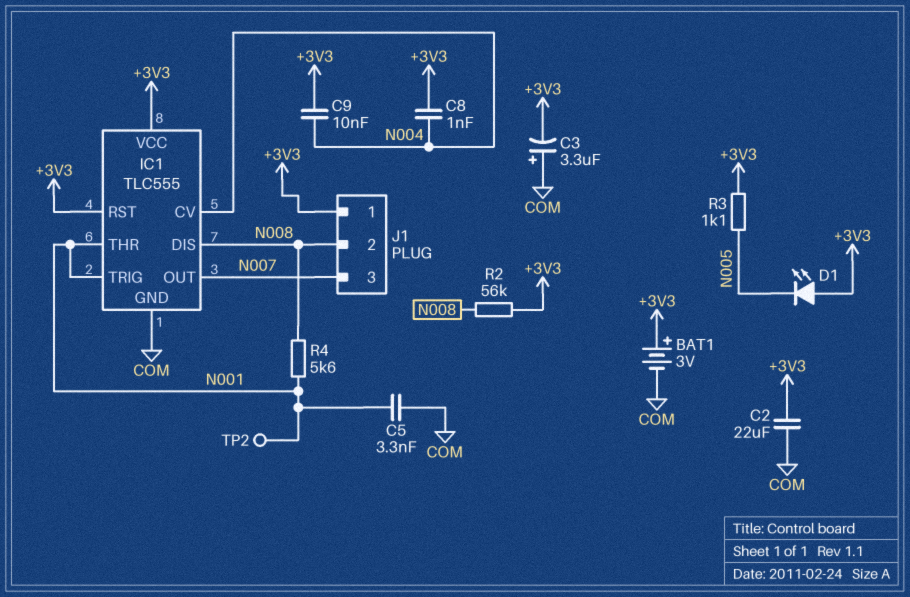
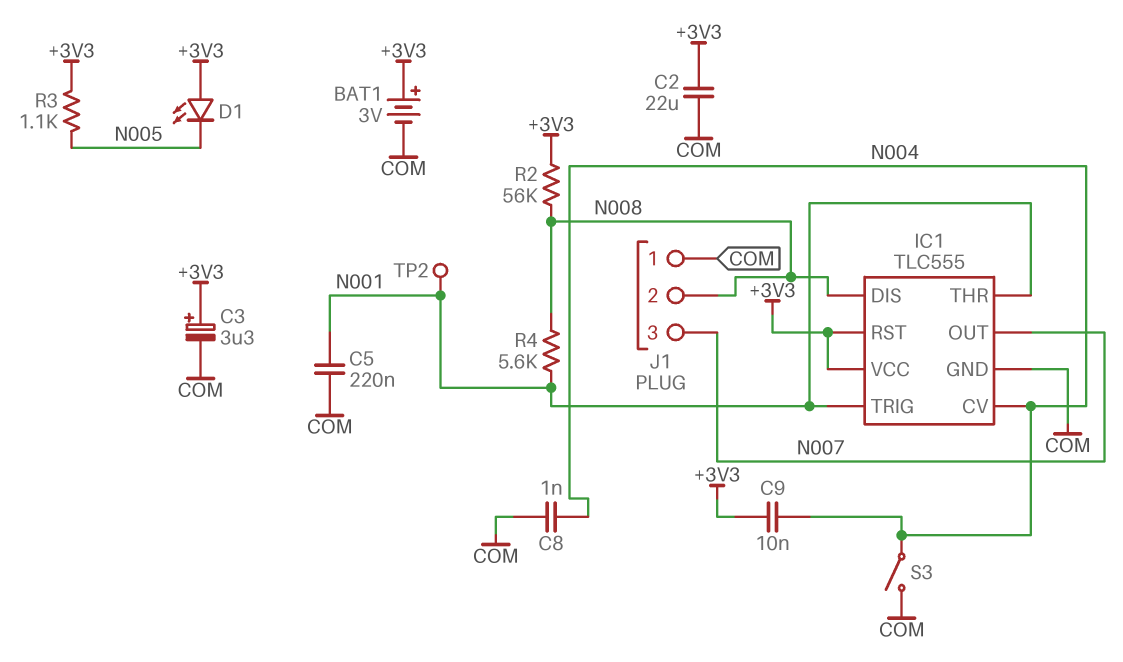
C3: 3.3uF (plus COM, minus +3V3) -> 3.3uF (plus +3V3, minus COM)
C5: 3.3nF (COM, N001) -> 220nF (COM, N001)
C8: 1nF (+3V3, N004) -> 1nF (COM, N004)
J1 pin 1: +3V3 -> COM
S3: none -> switch (COM, N004)

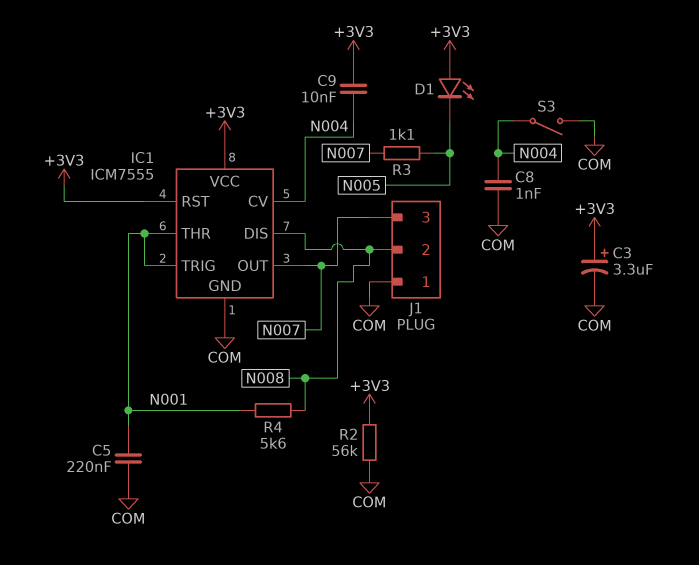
BAT1: 3V (plus +3V3, minus COM) -> none
C2: 22uF (+3V3, COM) -> none
IC1: TLC555 -> ICM7555
R2: 56k (+3V3, N008) -> 56k (+3V3, COM)
R3: 1.1k (+3V3, N005) -> 1.1k (N005, N007)
TP2: test point (N001) -> none

